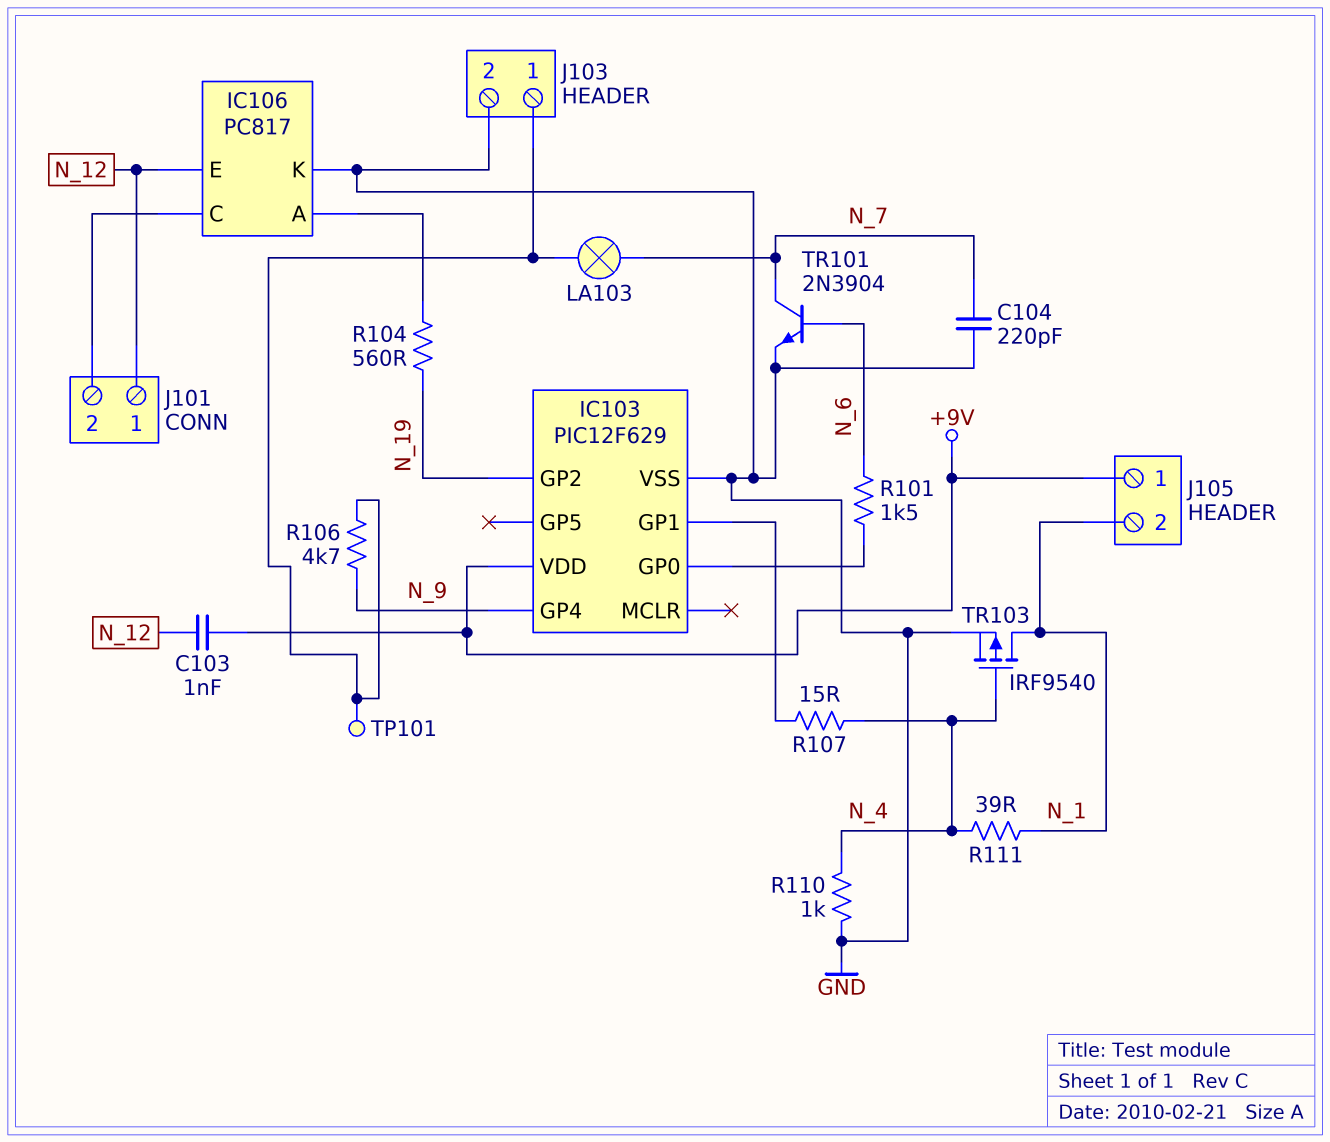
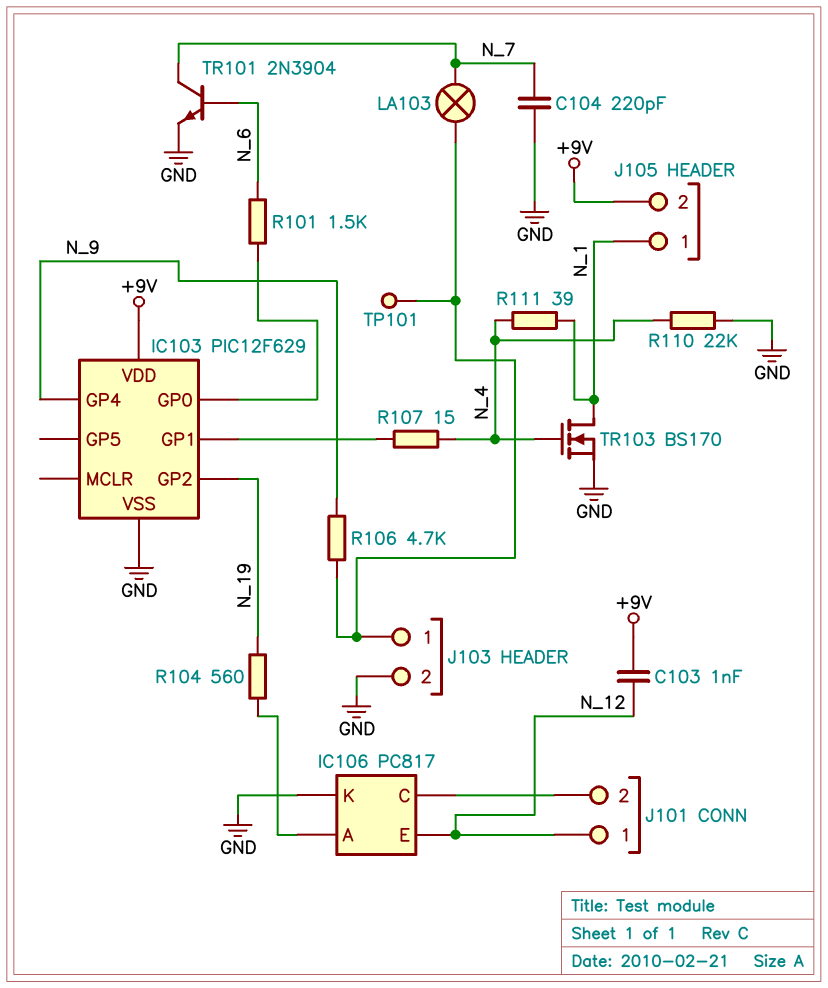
J105 pin 1: +9V -> N_1
J105 pin 2: N_1 -> +9V
R110: 1k (GND, N_4) -> 22k (GND, N_4)
TR103: PMOS IRF9540 (G N_4, D N_1, S GND) -> NMOS BS170 (G N_4, D N_1, S GND)

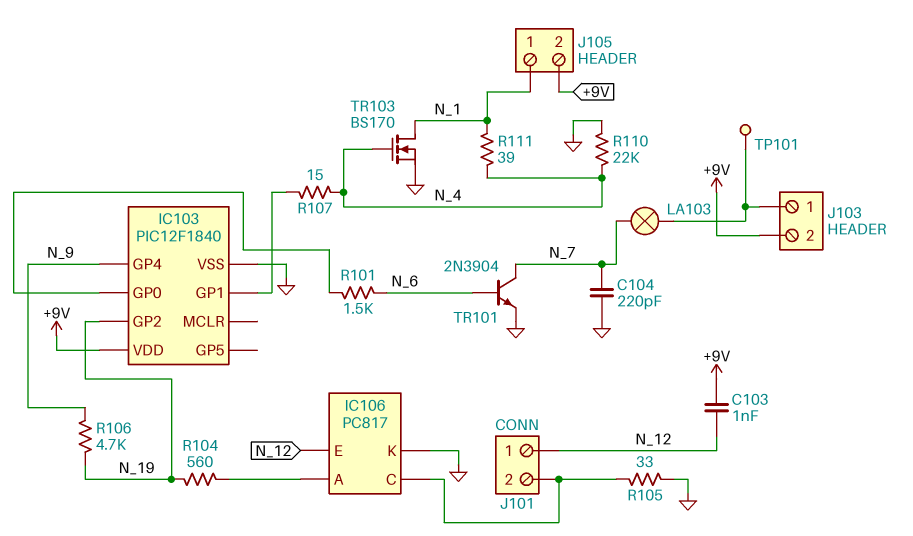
IC103: PIC12F629 -> PIC12F1840
J103 pin 2: GND -> +9V
R105: none -> 33 (GND, IC106/C)
R106: 4.7k (J103/1, N_9) -> 4.7k (N_9, N_19)

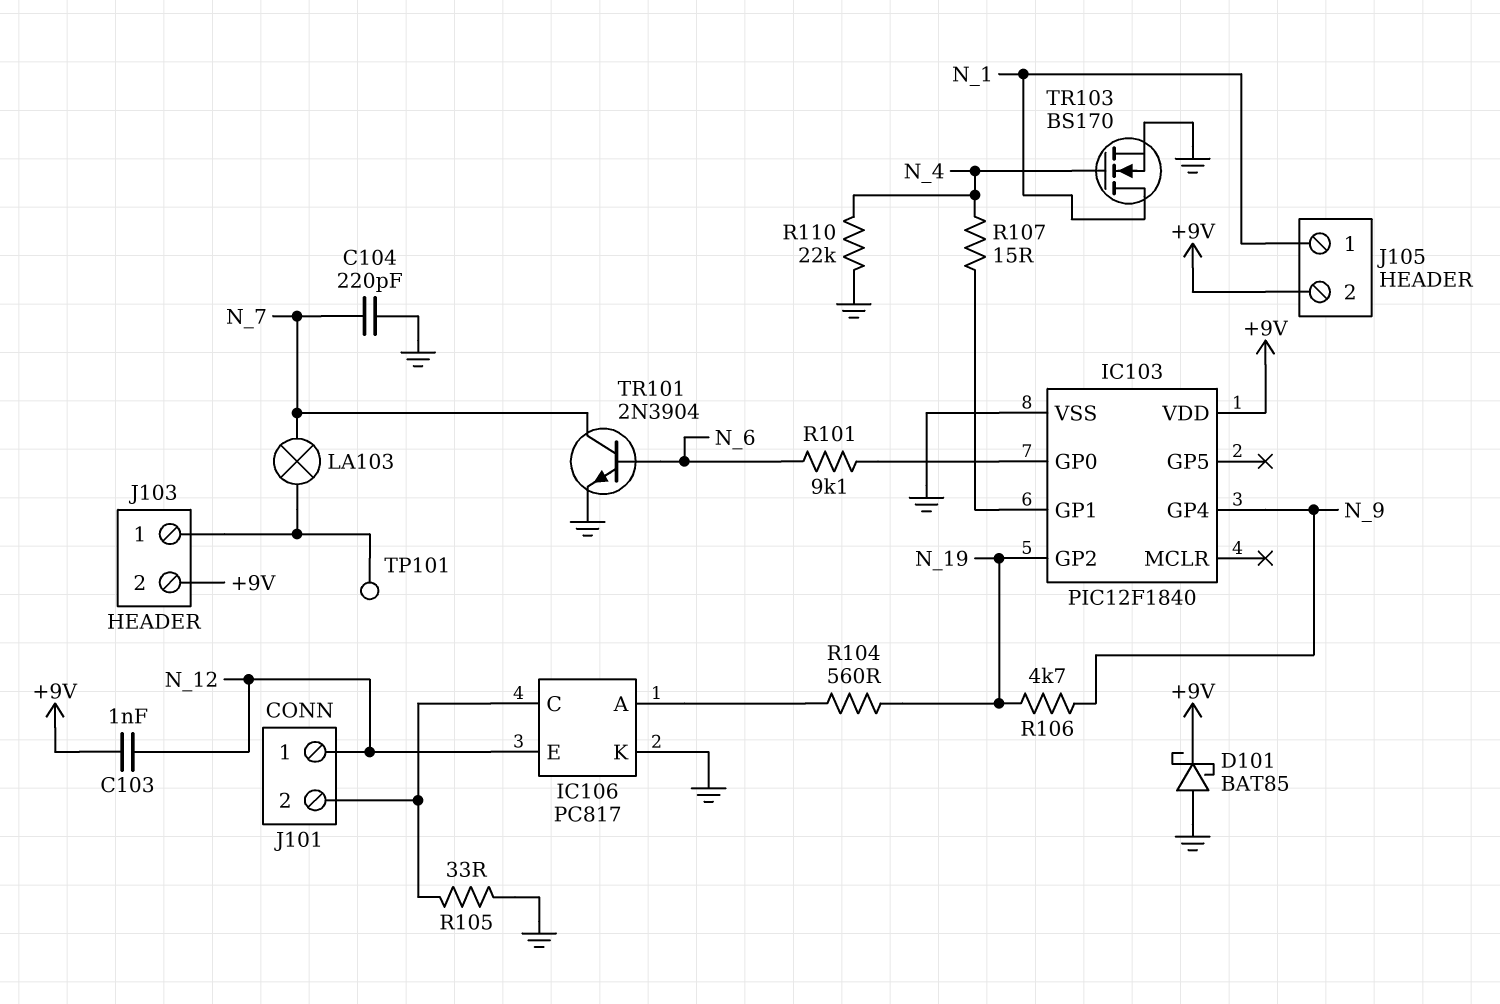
D101: none -> schottky BAT85 (A GND, K +9V)
R101: 1.5k (IC103/GP0, N_6) -> 9.1k (IC103/GP0, N_6)
R111: 39 (N_1, N_4) -> none

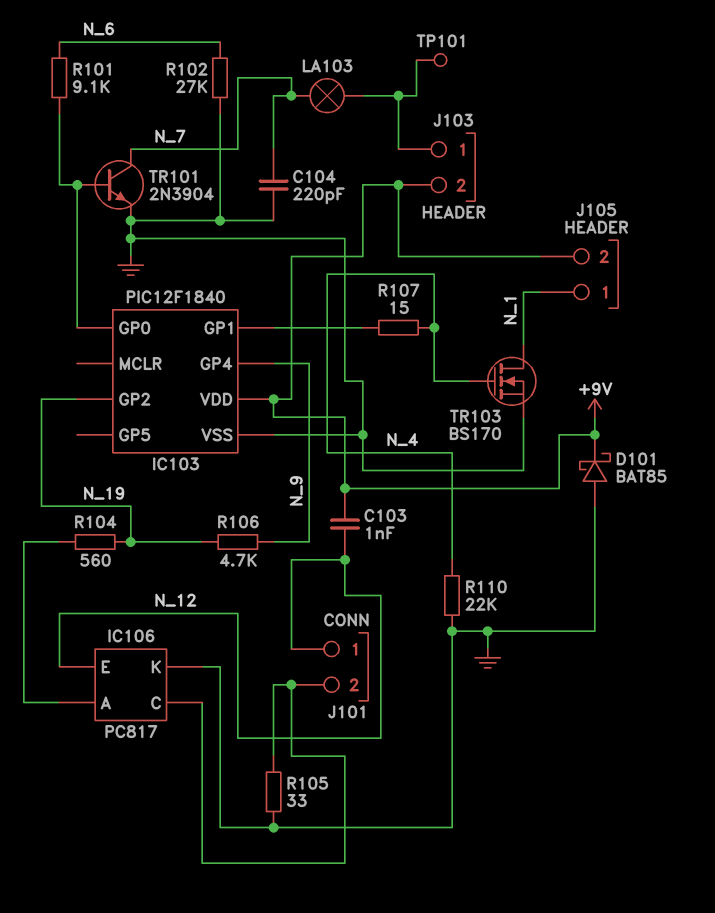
R102: none -> 27k (GND, N_6)
TR101: NPN 2N3904 (B N_6, C N_7, E GND) -> NPN 2N3904 (B IC103/GP0, C N_7, E GND)

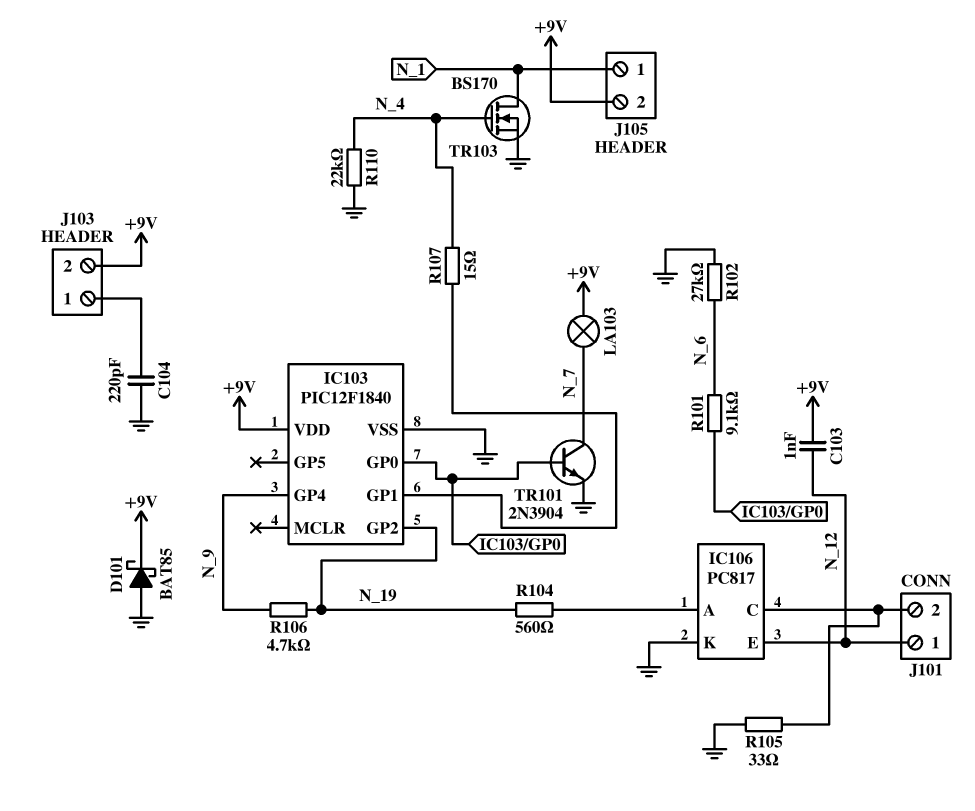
C104: 220pF (GND, N_7) -> 220pF (GND, J103/1)
LA103: lamp (J103/1, N_7) -> lamp (+9V, N_7)
TP101: test point (J103/1) -> none

